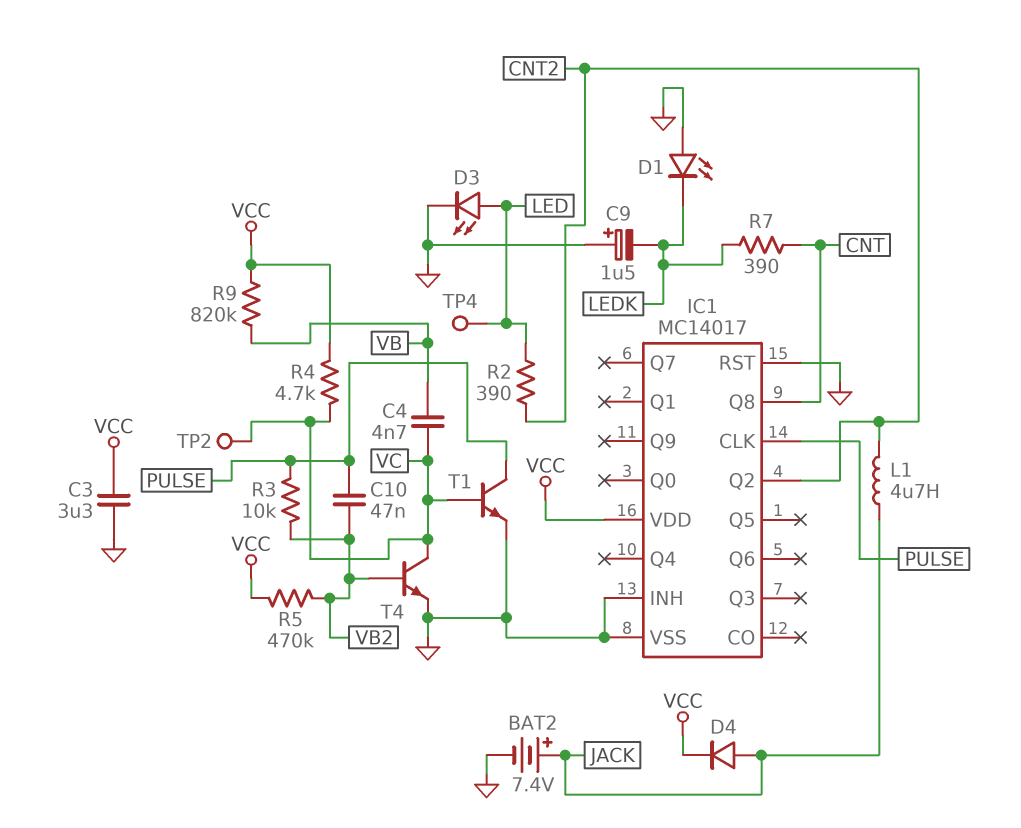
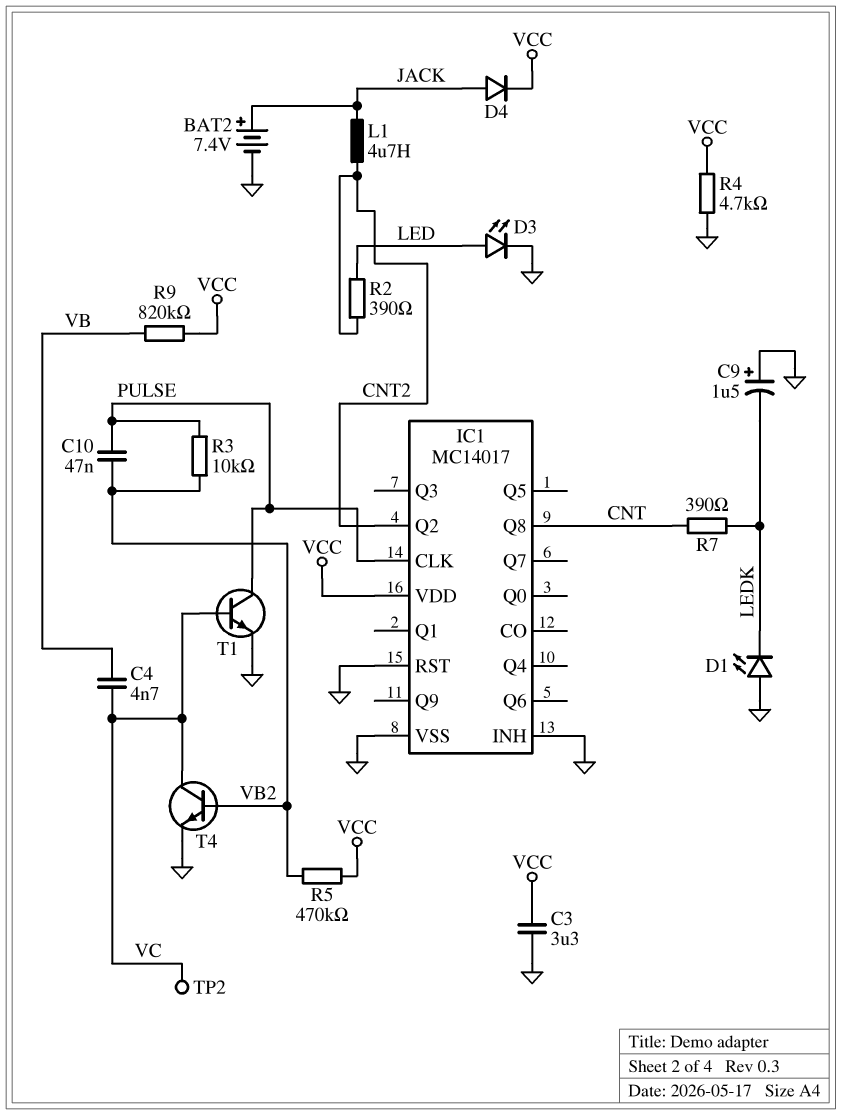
R4: 4.7k (VC, VCC) -> 4.7k (GND, VCC)
TP4: test point (LED) -> none

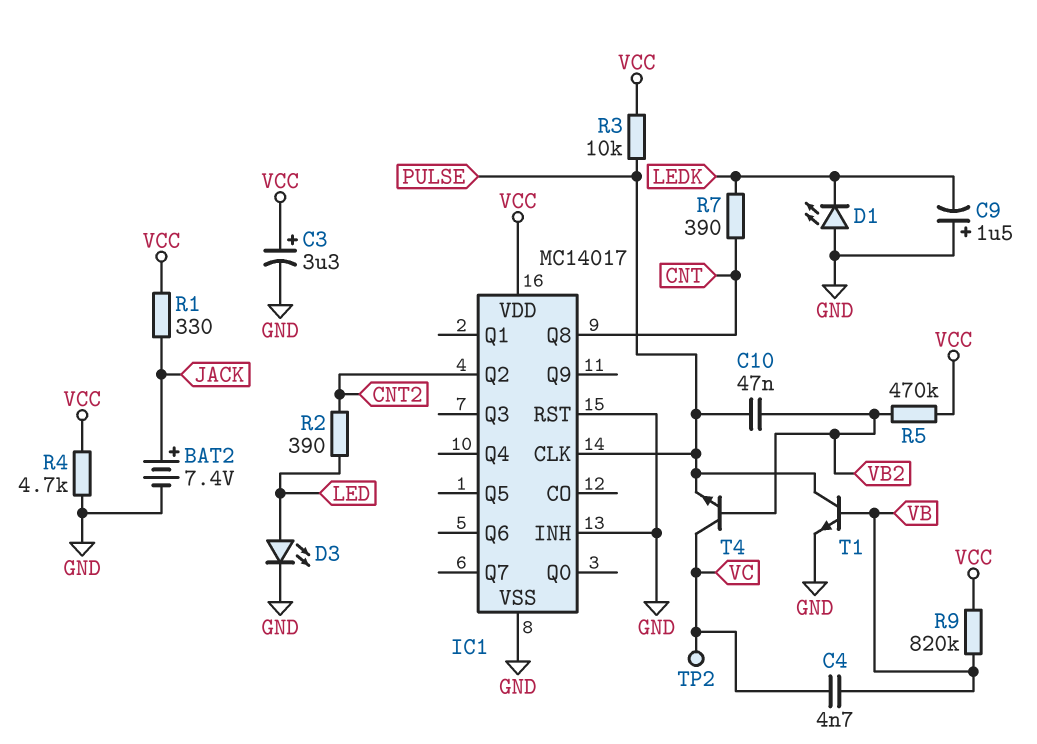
C3: 3.3uF (GND, VCC) -> 3.3uF (plus VCC, minus GND)
D4: diode (A JACK, K VCC) -> none
L1: 4.7uH (CNT2, JACK) -> none
R1: none -> 330 (JACK, VCC)
R3: 10k (PULSE, VB2) -> 10k (PULSE, VCC)
T1: NPN (B VC, C PULSE, E GND) -> NPN (B VB, C PULSE, E GND)
T4: NPN (B VB2, C VC, E GND) -> NPN (B VB2, C VC, E PULSE)

